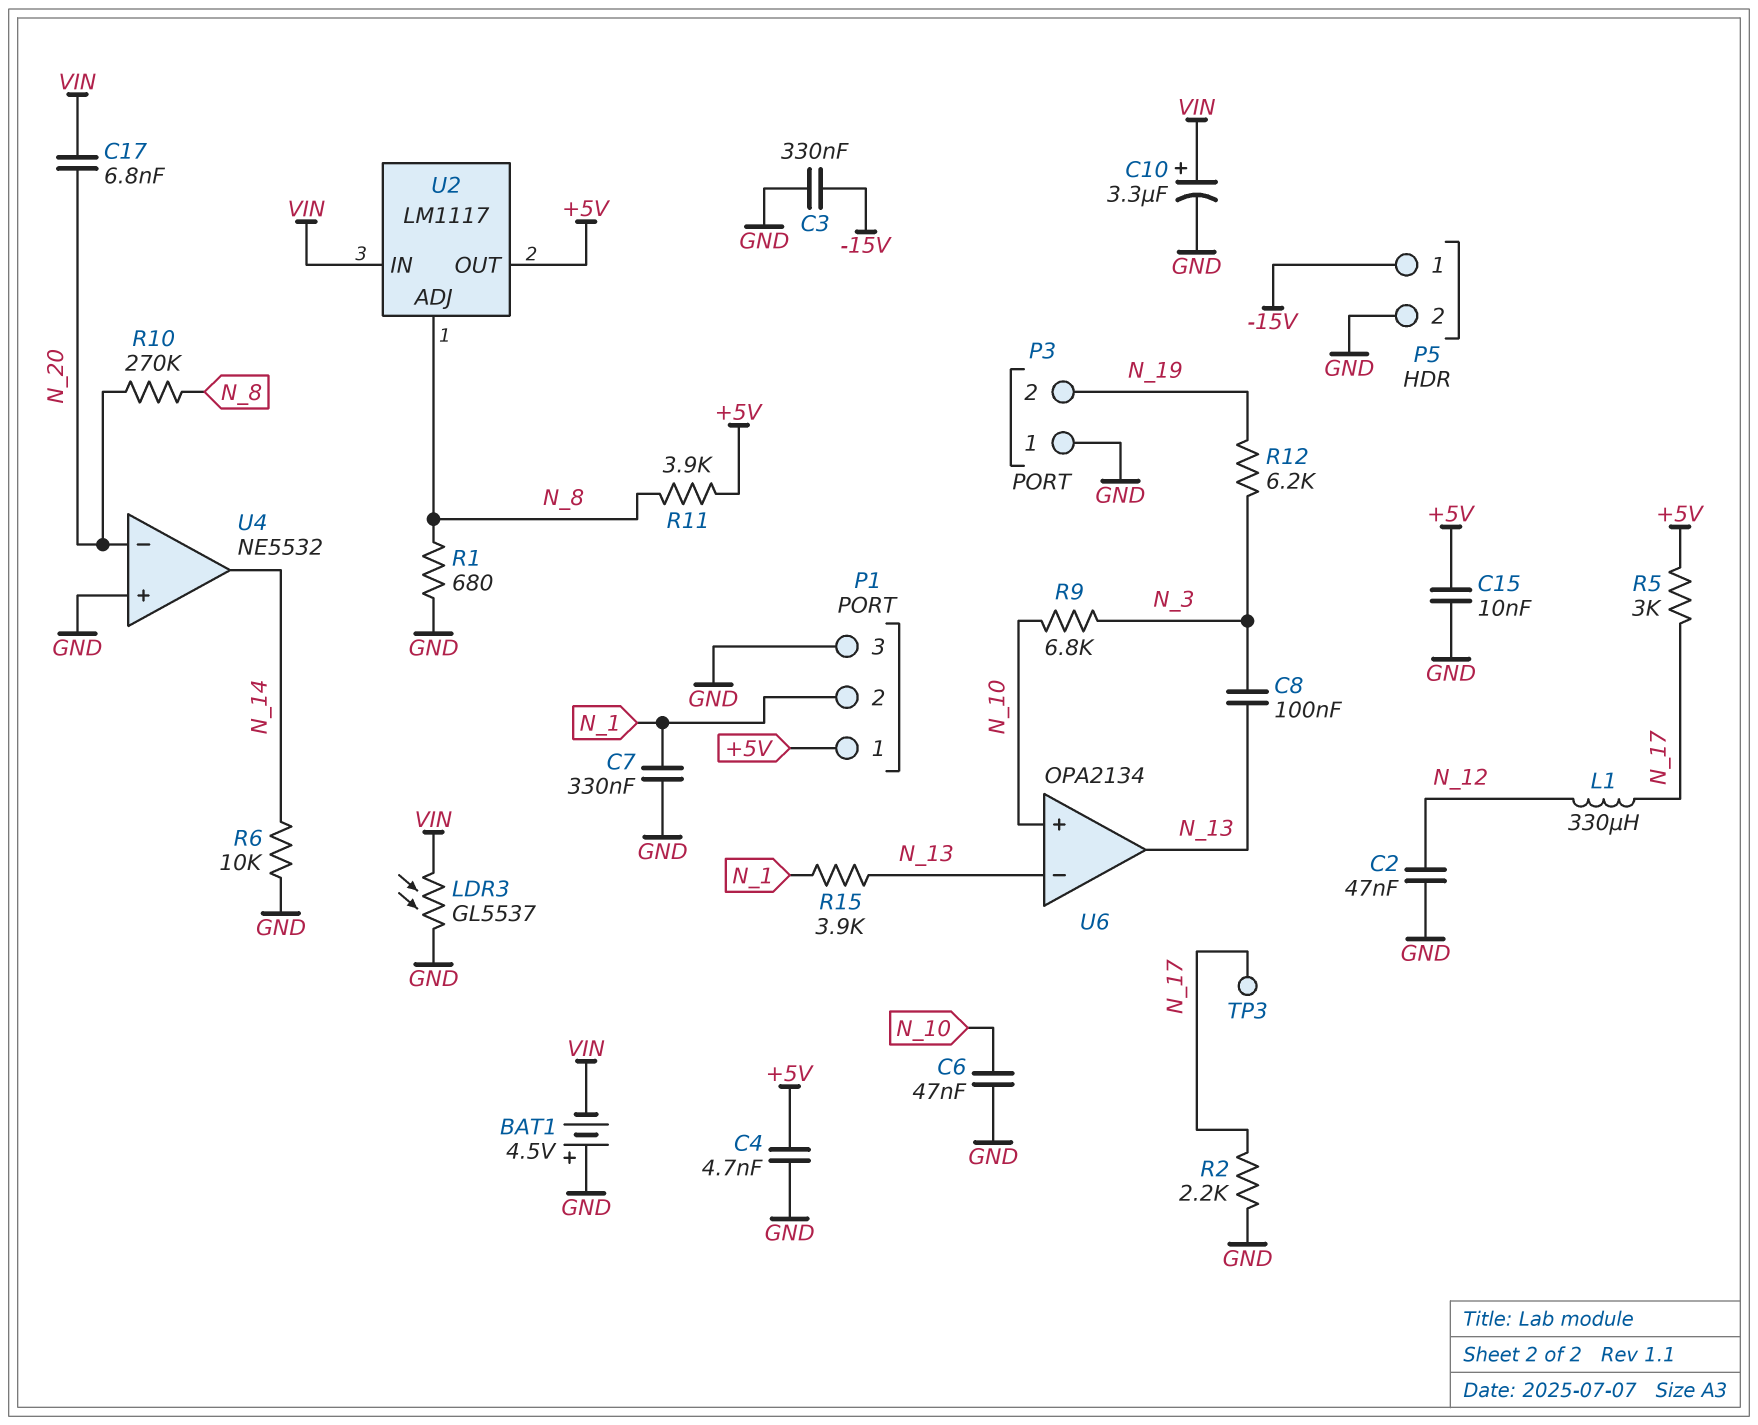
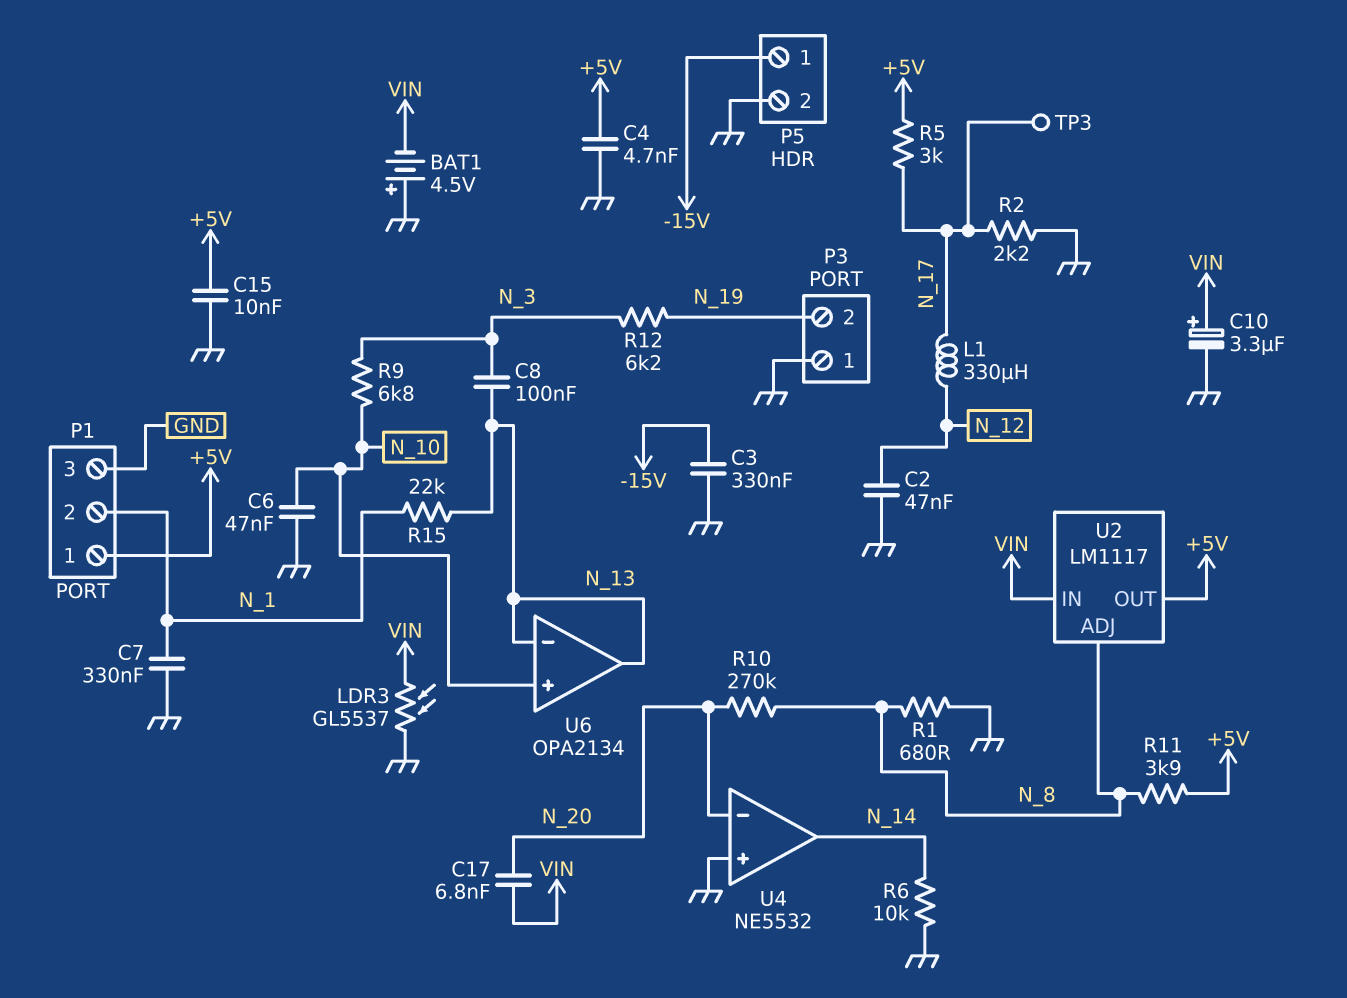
R15: 3.9k (N_1, N_13) -> 22k (N_1, N_13)

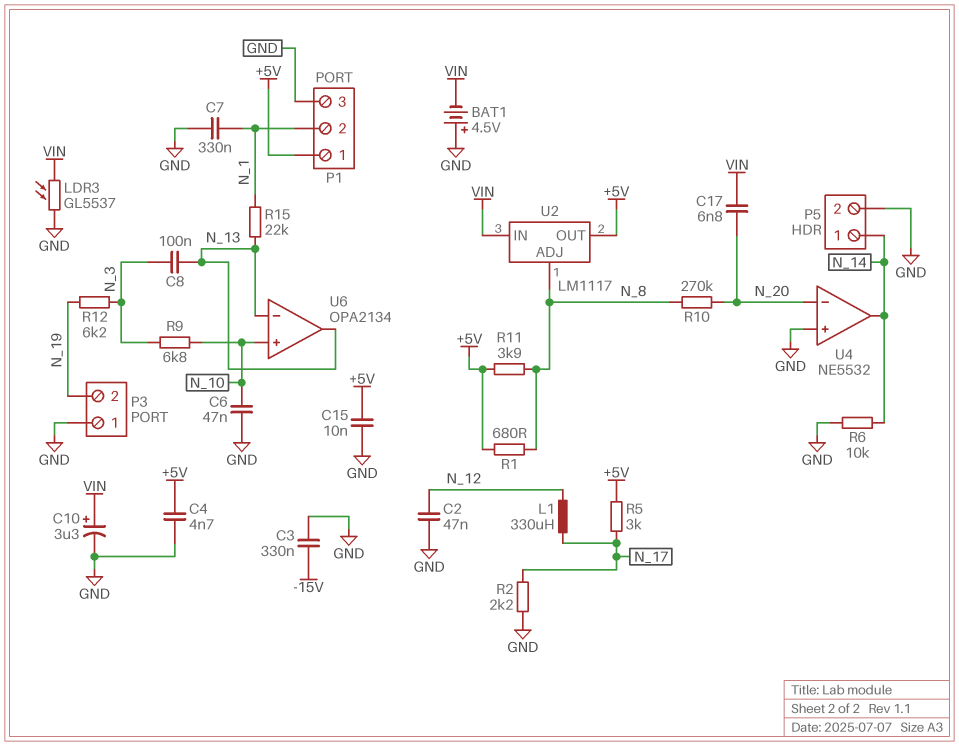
P5 pin 1: -15V -> N_14
R1: 680 (GND, N_8) -> 680 (+5V, N_8)
TP3: test point (N_17) -> none

